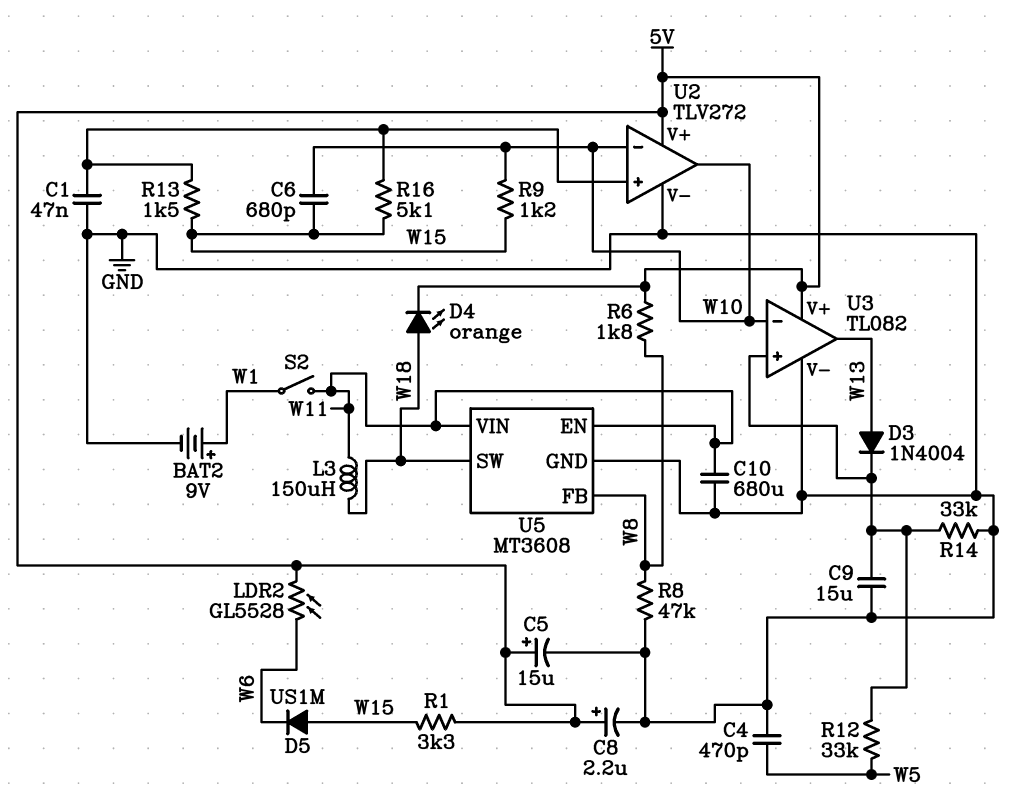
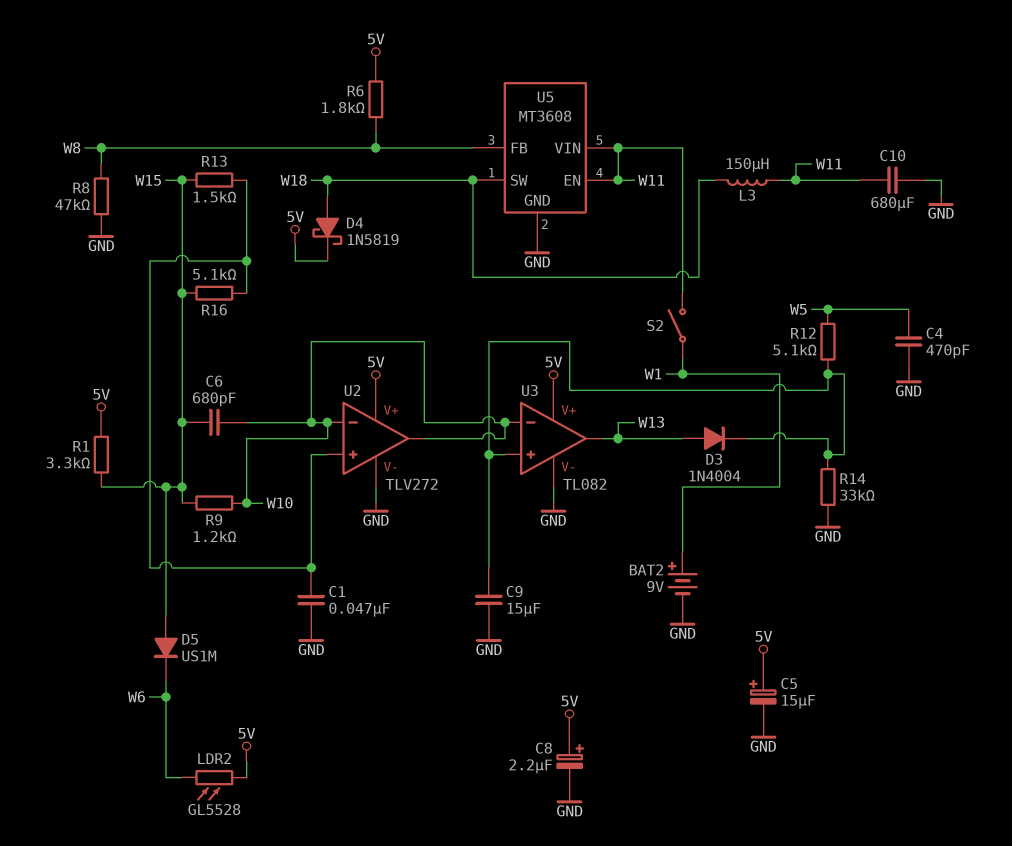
D4: LED orange (A W18, K 5V) -> schottky 1N5819 (A W18, K 5V)
R12: 33k (U3/in+, W5) -> 5.1k (U3/in+, W5)

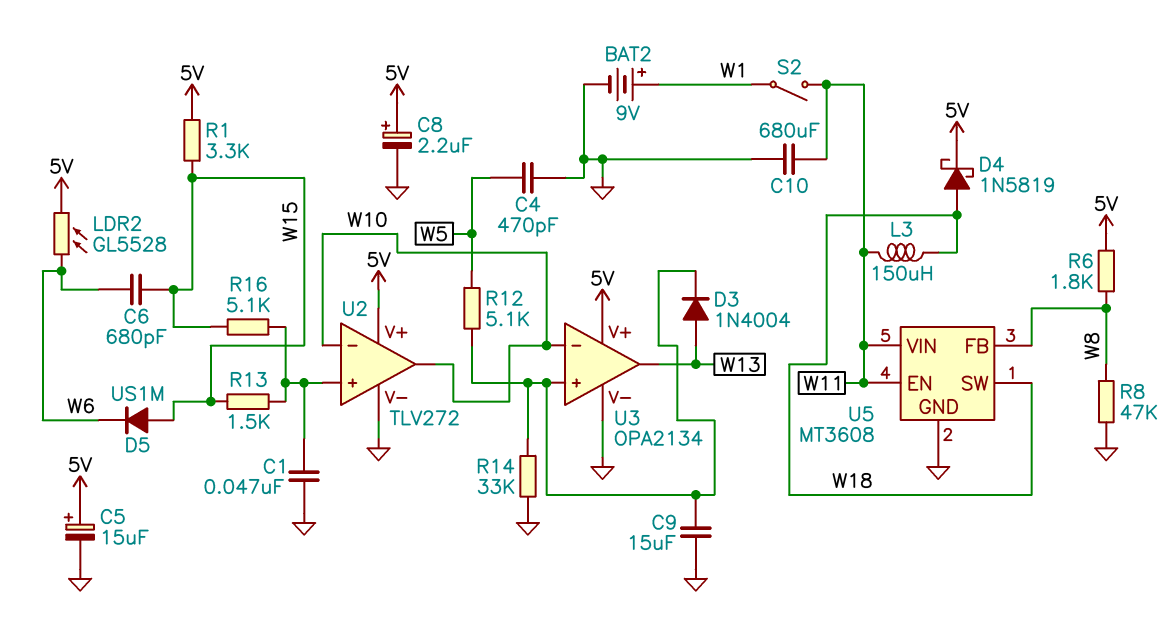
C6: 680pF (W10, W15) -> 680pF (W6, W15)
R9: 1.2k (W10, W15) -> none
U3: TL082 -> OPA2134

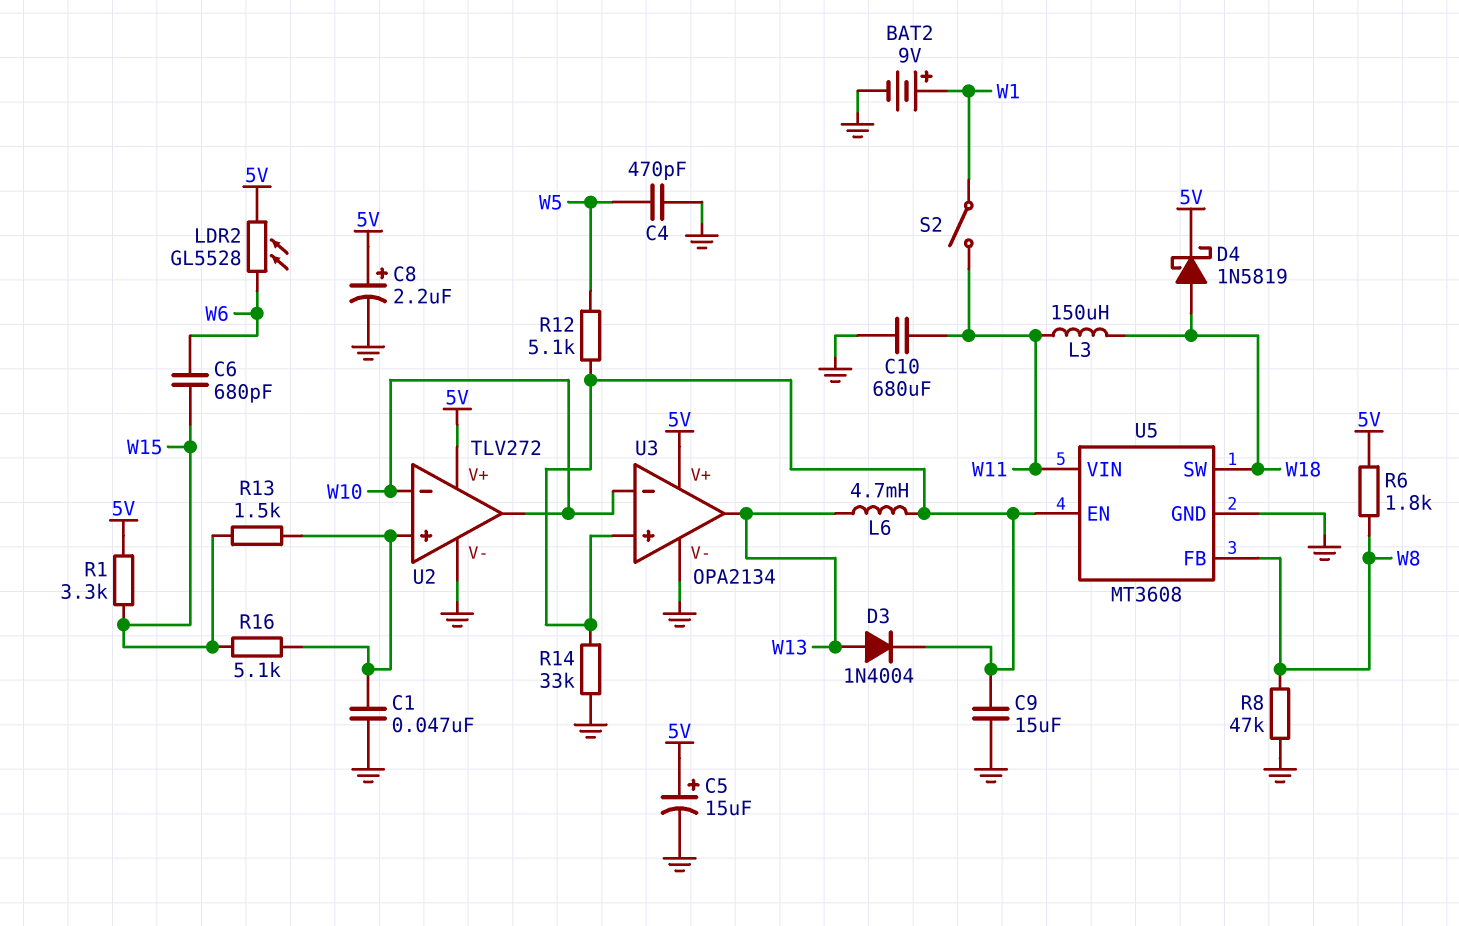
D5: diode US1M (A W15, K W6) -> none
L6: none -> 4.7mH (U3/in+, W13)
U5 pin EN: W11 -> U3/in+

